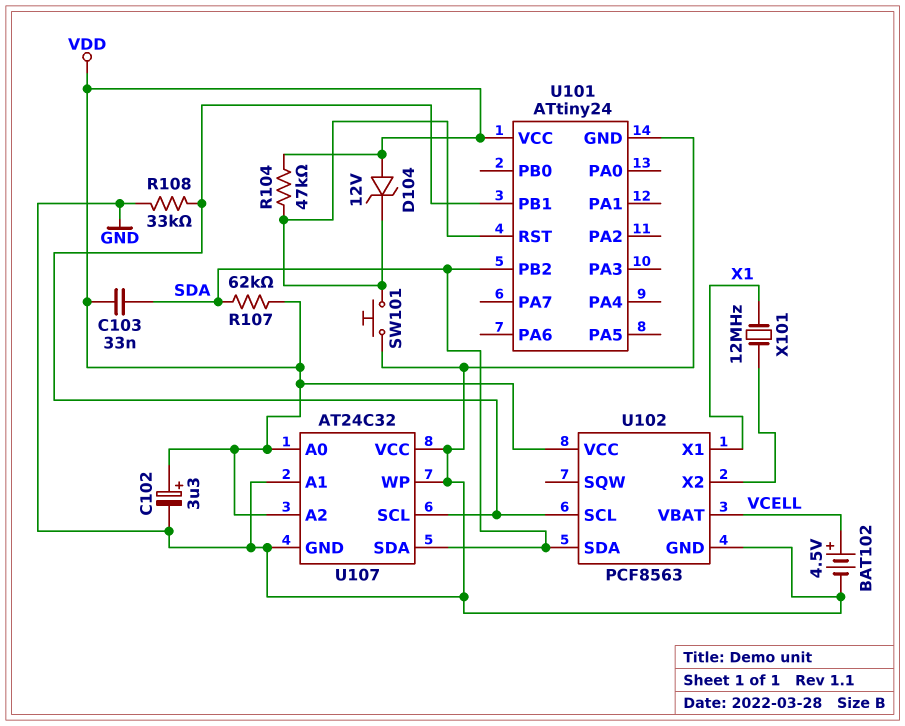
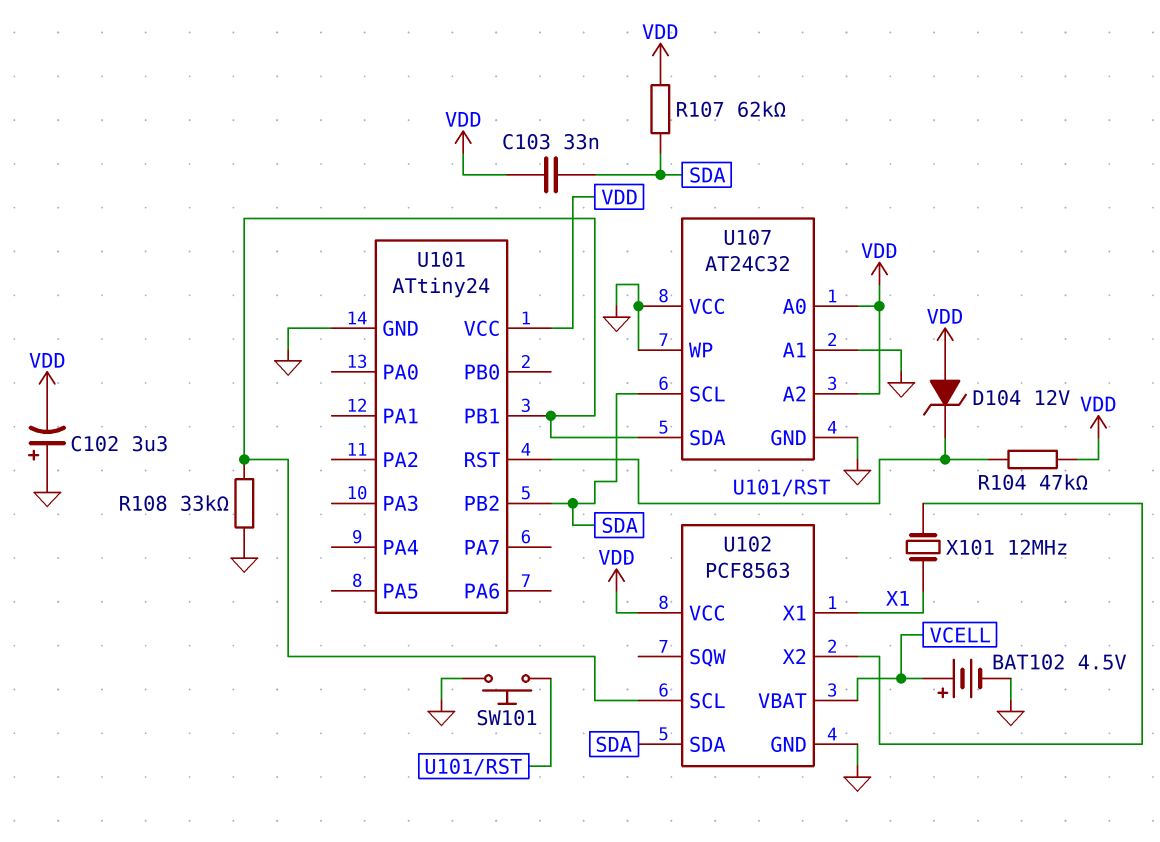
C102: 3.3uF (plus VDD, minus GND) -> 3.3uF (plus GND, minus VDD)
U107 pin SCL: U101/PB1 -> SDA
U107 pin SDA: SDA -> U101/PB1

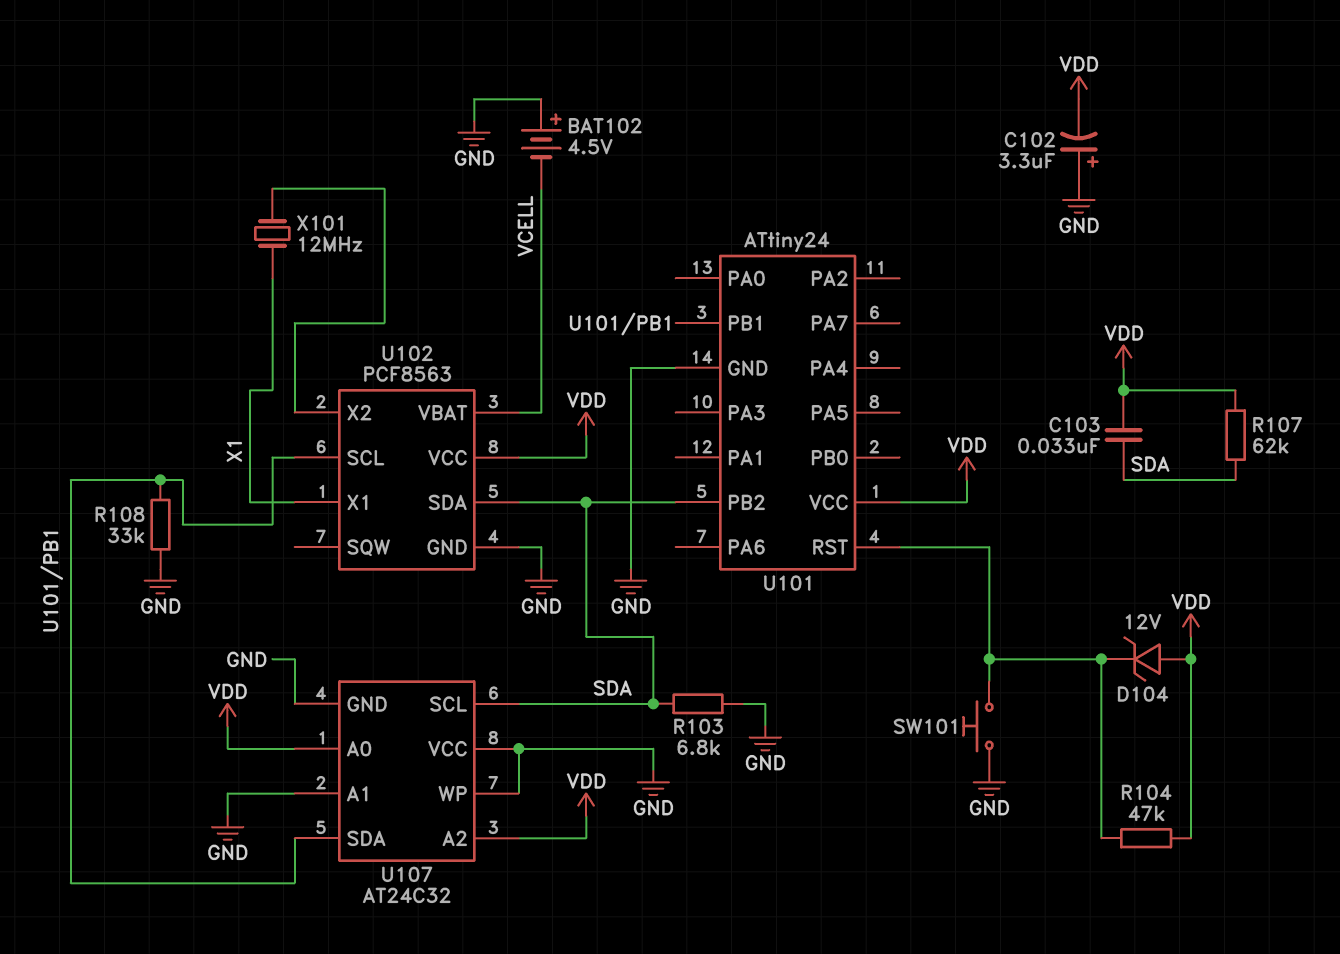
BAT102: 4.5V (plus VCELL, minus GND) -> 4.5V (plus GND, minus VCELL)
R103: none -> 6.8k (GND, SDA)

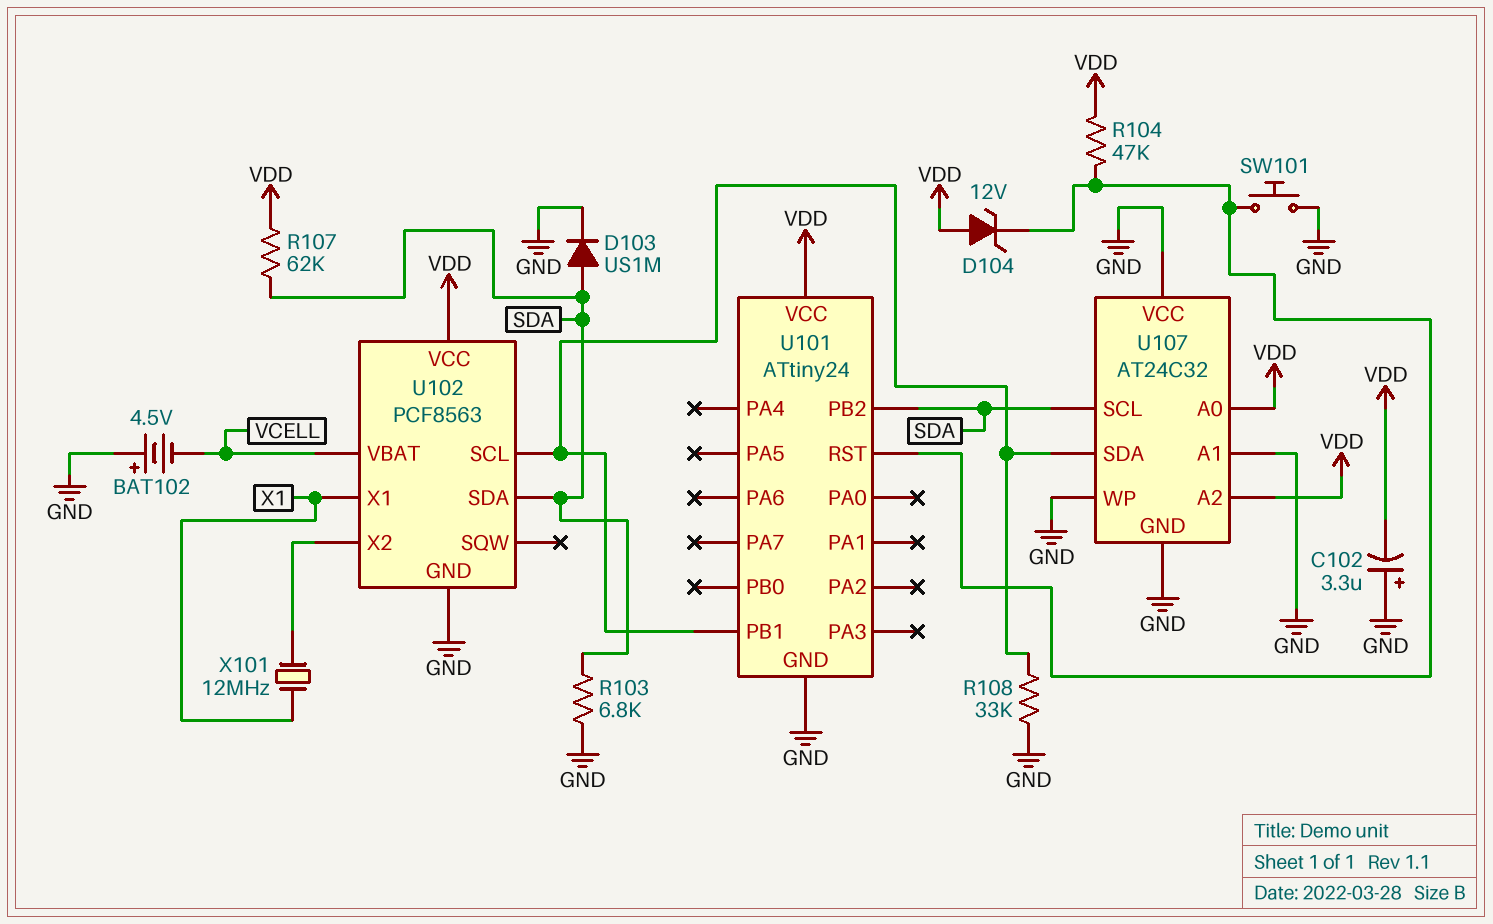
C103: 33nF (SDA, VDD) -> none
D103: none -> diode US1M (A SDA, K GND)

